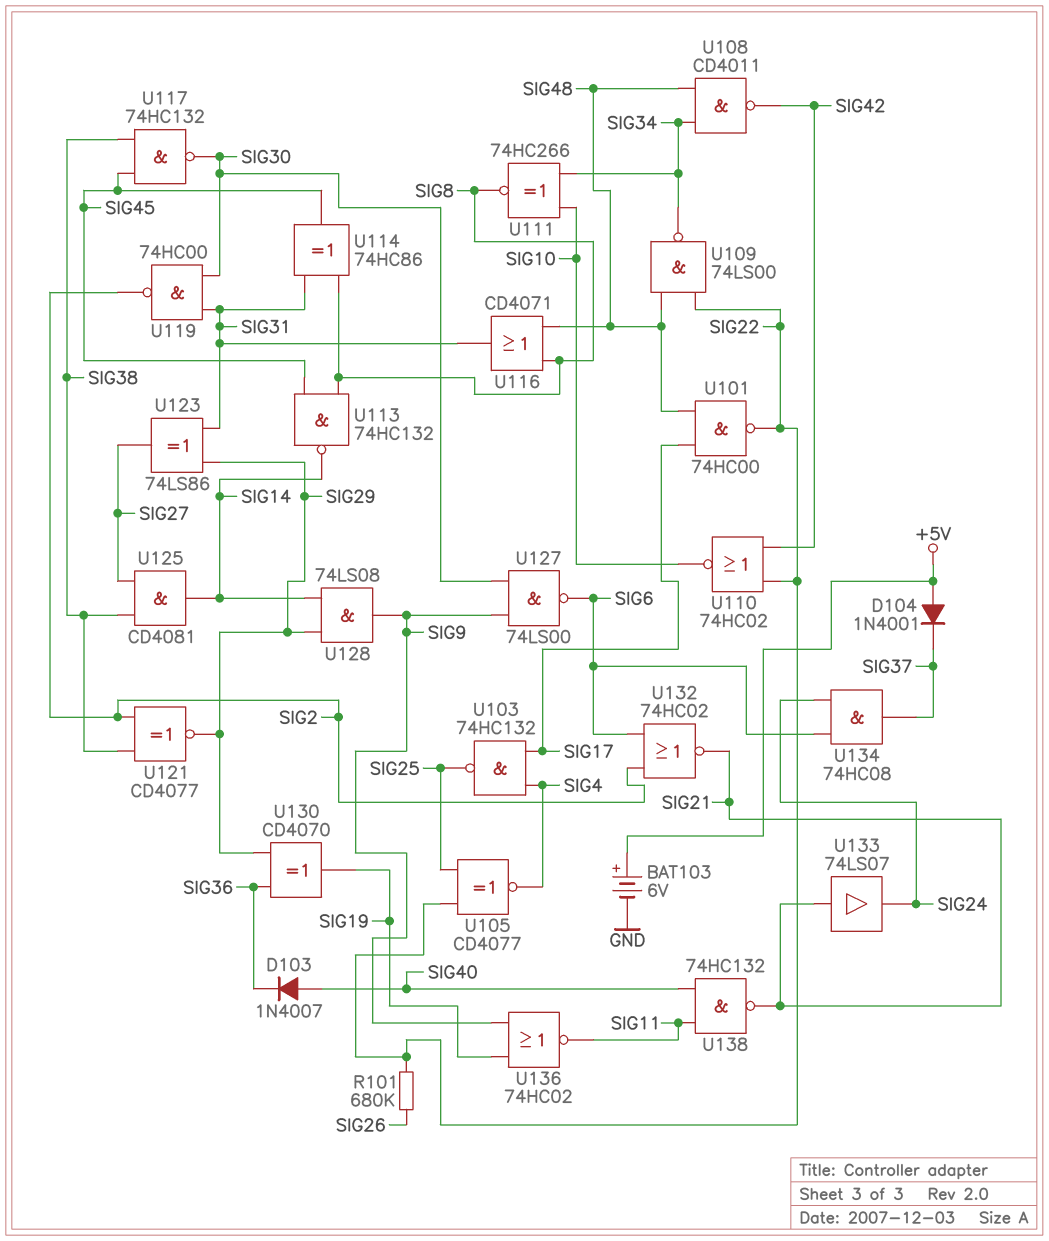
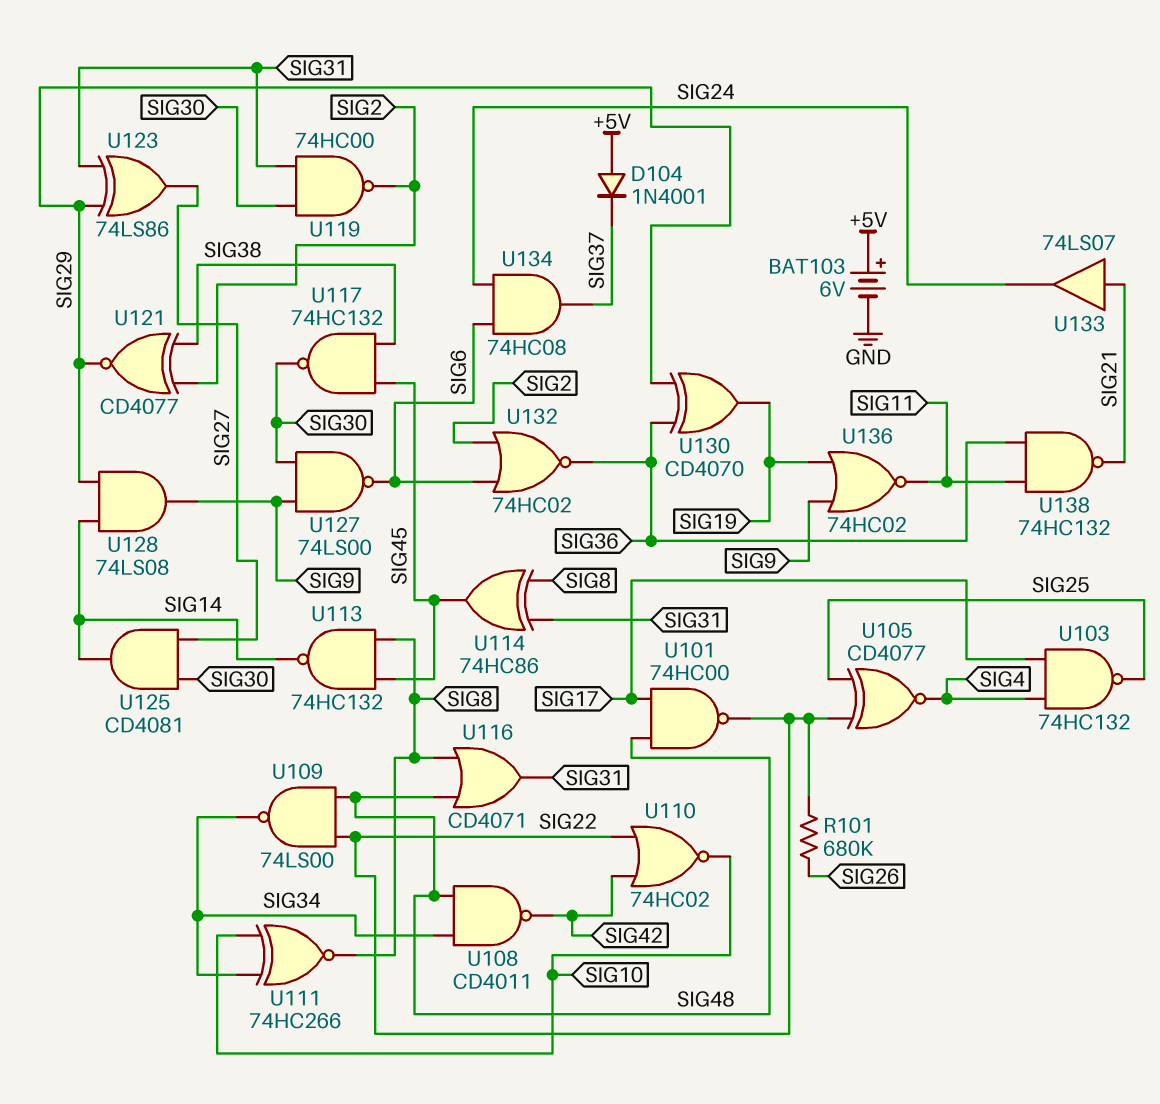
D103: diode 1N4007 (A SIG40, K SIG36) -> none
U125: AND CD4081 (in SIG27, in SIG38, out SIG14) -> AND CD4081 (in SIG27, in SIG30, out SIG14)
U132: NOR 74HC02 (in SIG2, in SIG6, out SIG21) -> NOR 74HC02 (in SIG2, in SIG6, out SIG36)
U138: NAND 74HC132 (in SIG11, in SIG40, out SIG21) -> NAND 74HC132 (in SIG11, in SIG36, out SIG21)

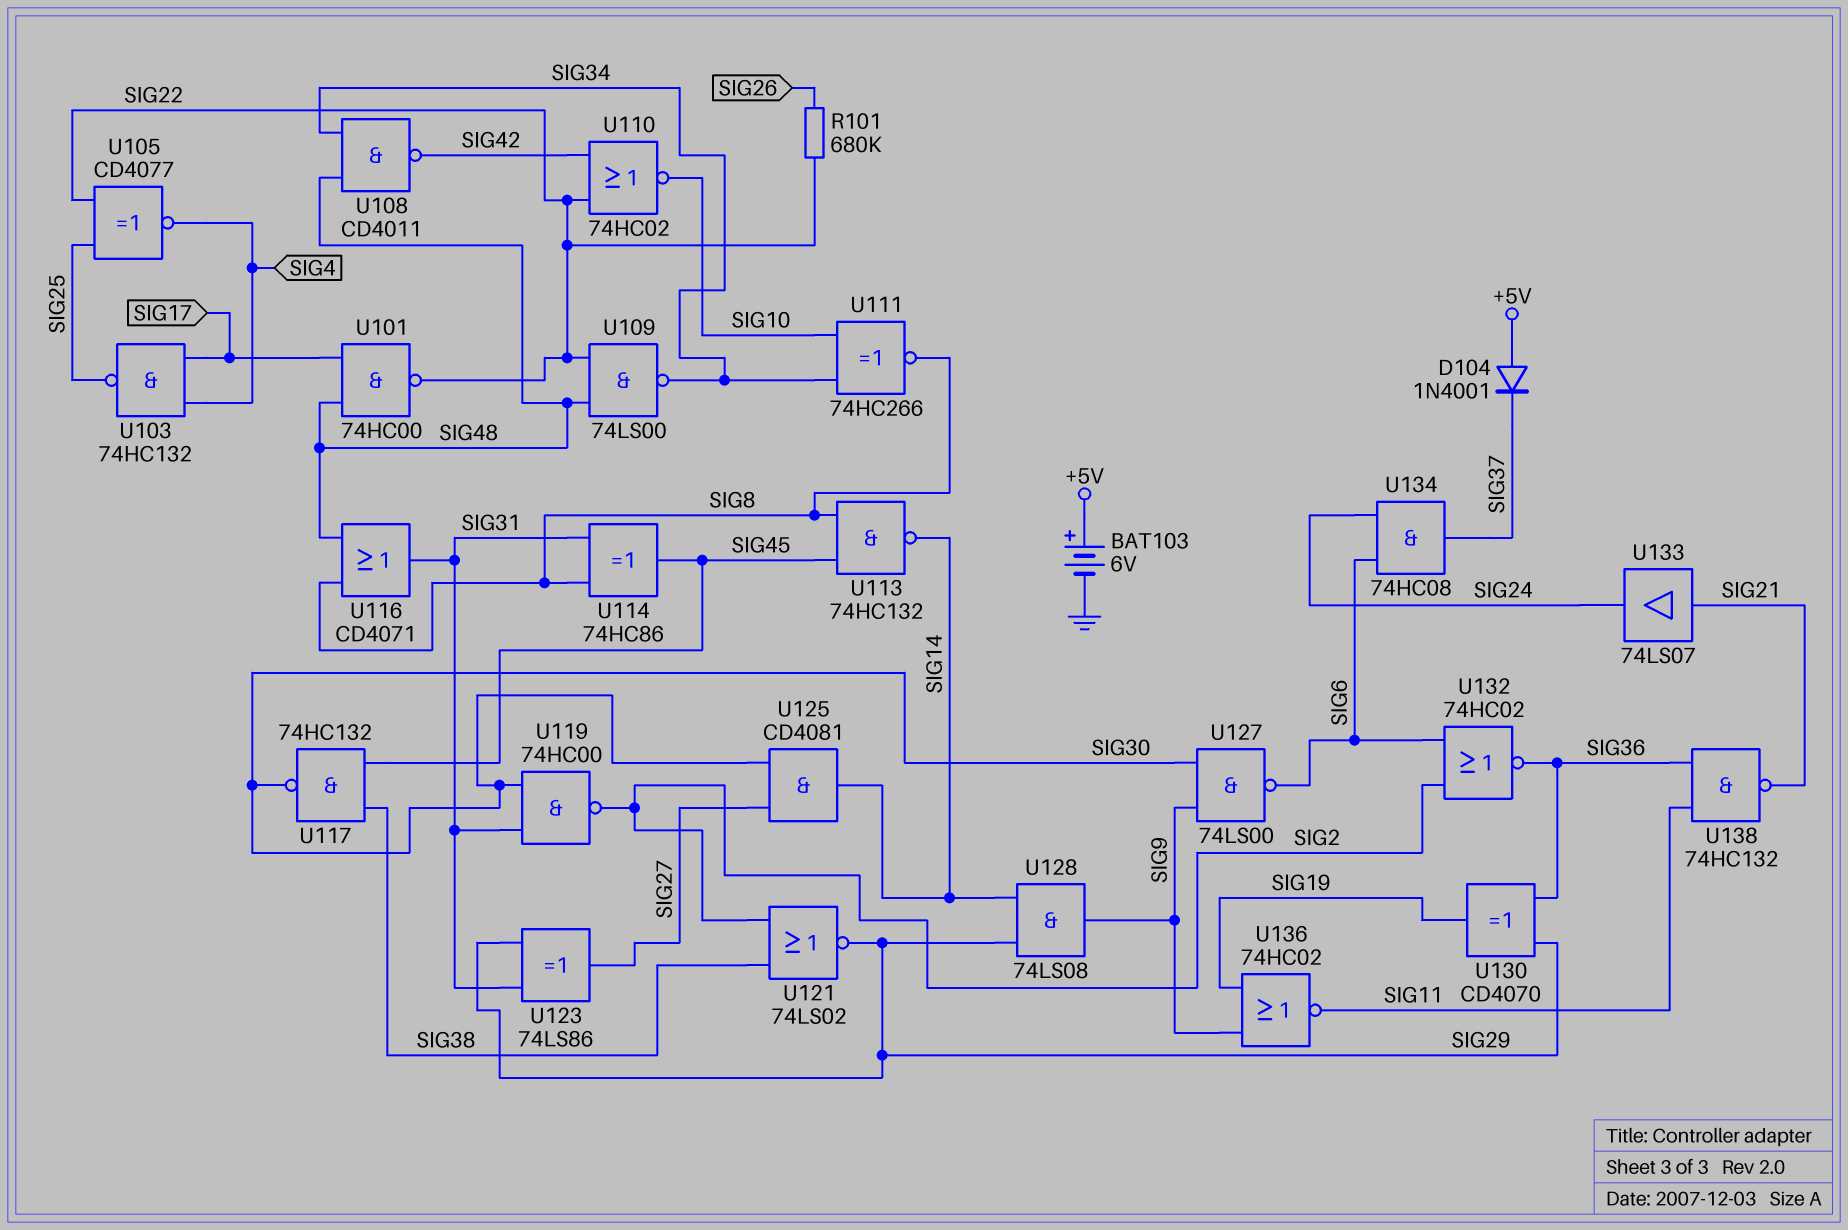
U121: XNOR CD4077 (in SIG2, in SIG38, out SIG29) -> NOR 74LS02 (in SIG2, in SIG38, out SIG29)

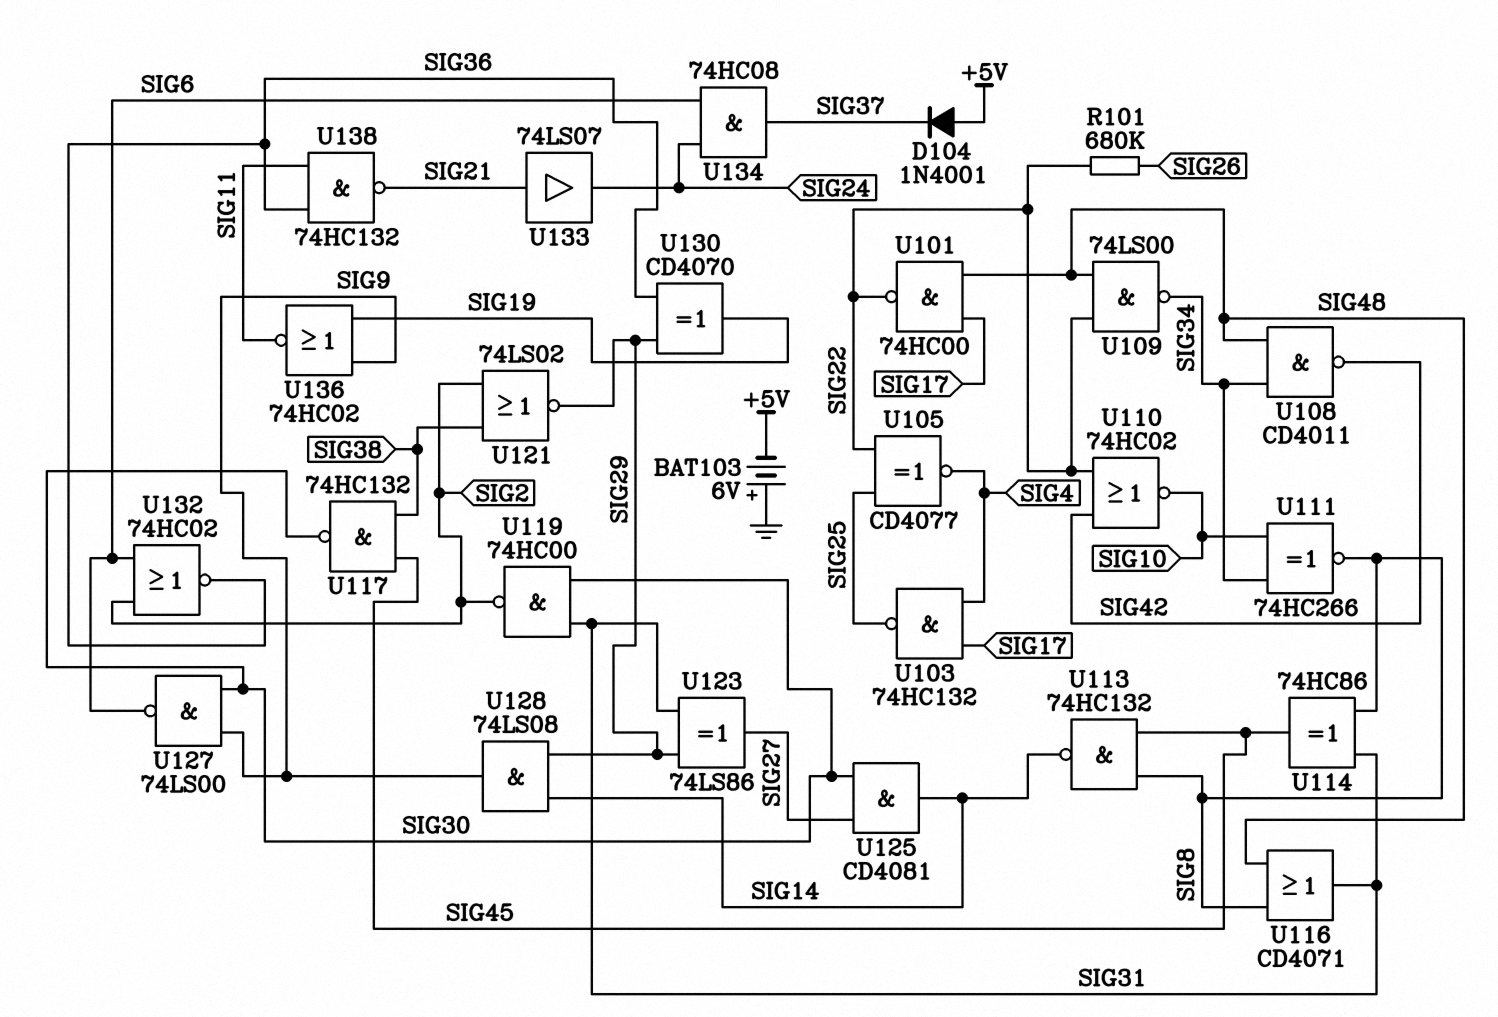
BAT103: 6V (plus +5V, minus GND) -> 6V (plus GND, minus +5V)

